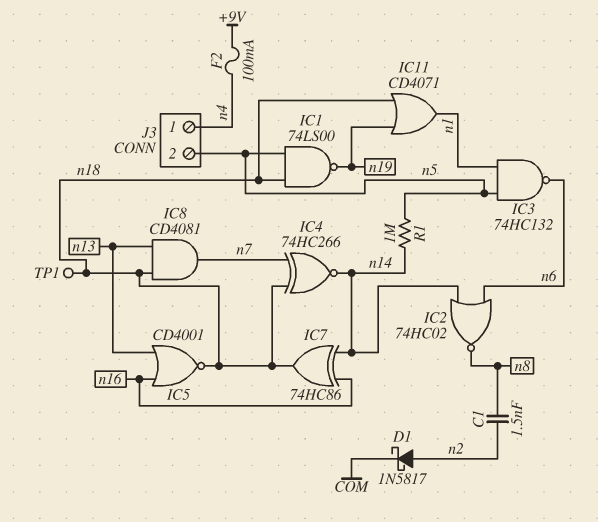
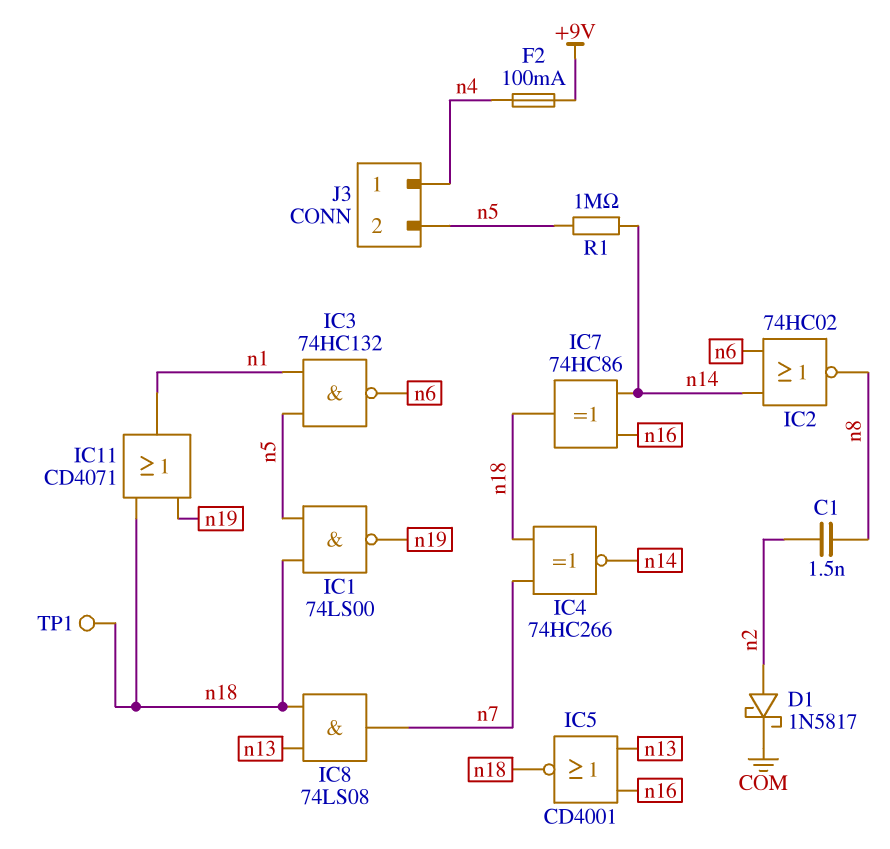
IC8: AND CD4081 (in n13, in n18, out n7) -> AND 74LS08 (in n13, in n18, out n7)

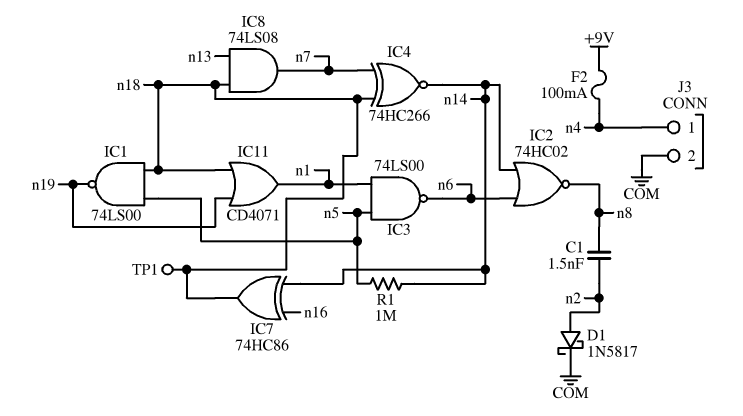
IC3: NAND 74HC132 (in n1, in n5, out n6) -> NAND 74LS00 (in n1, in n5, out n6)
IC5: NOR CD4001 (in n13, in n16, out n18) -> none
J3 pin 2: n5 -> COM

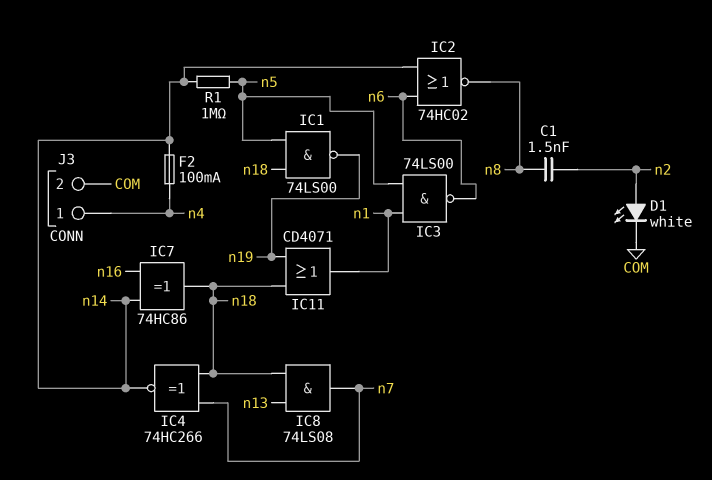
D1: schottky 1N5817 (A n2, K COM) -> LED white (A n2, K COM)
F2: 100mA (+9V, n4) -> 100mA (n4, n14)
TP1: test point (n18) -> none

